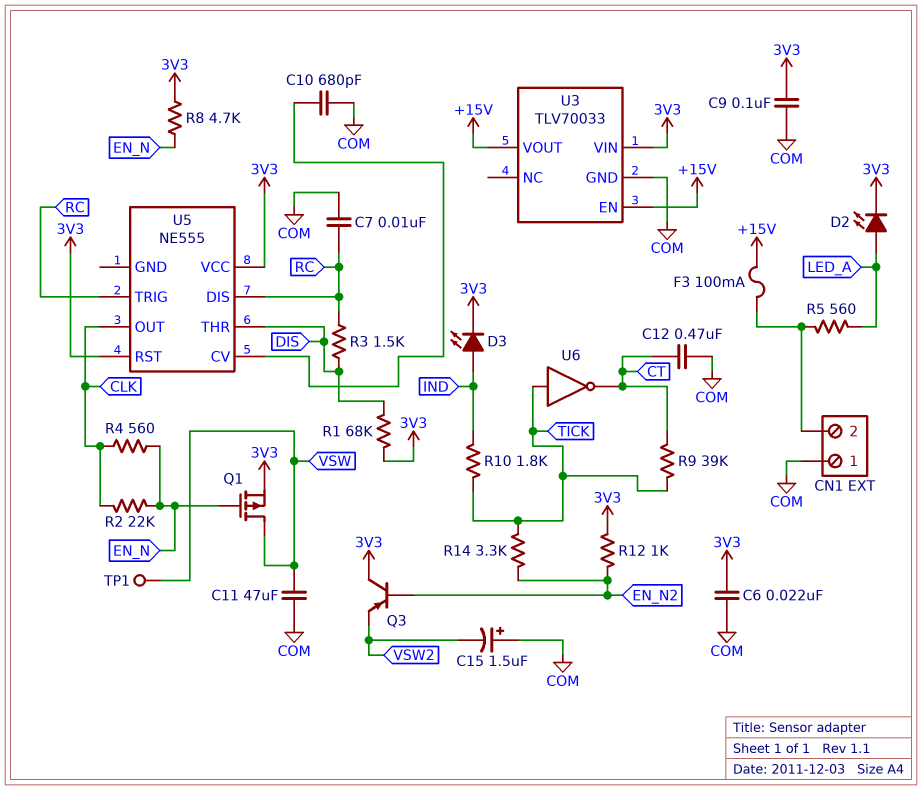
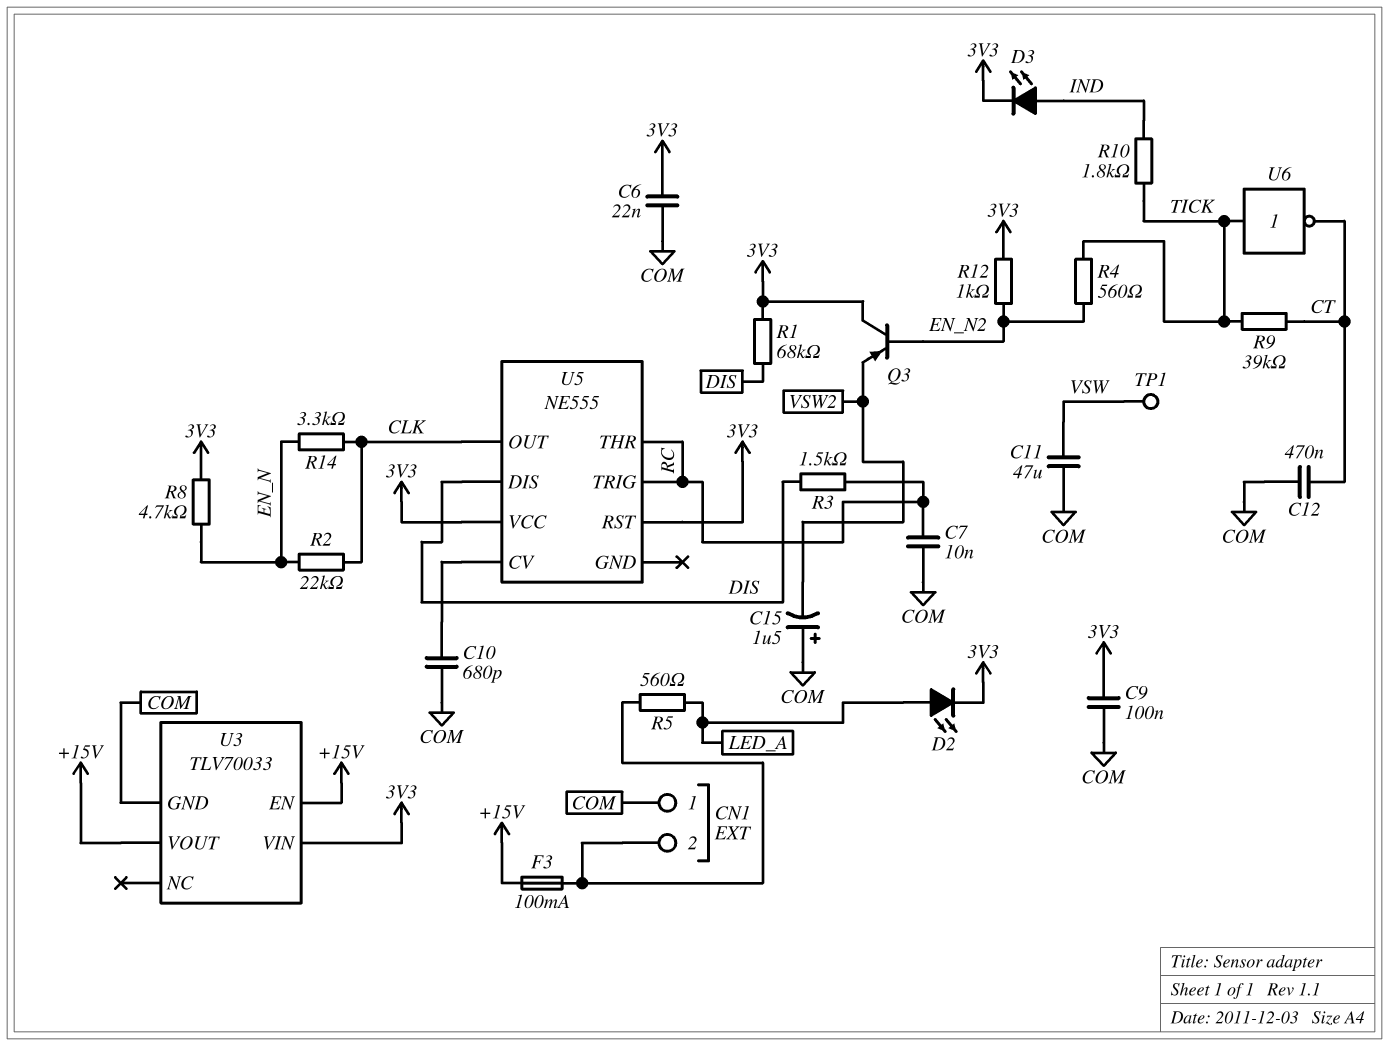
Q1: PMOS (G EN_N, D VSW, S 3V3) -> none
R4: 560 (CLK, EN_N) -> 560 (EN_N2, TICK)
R14: 3.3k (EN_N2, TICK) -> 3.3k (CLK, EN_N)
U5 pin DIS: RC -> DIS
U5 pin THR: DIS -> RC

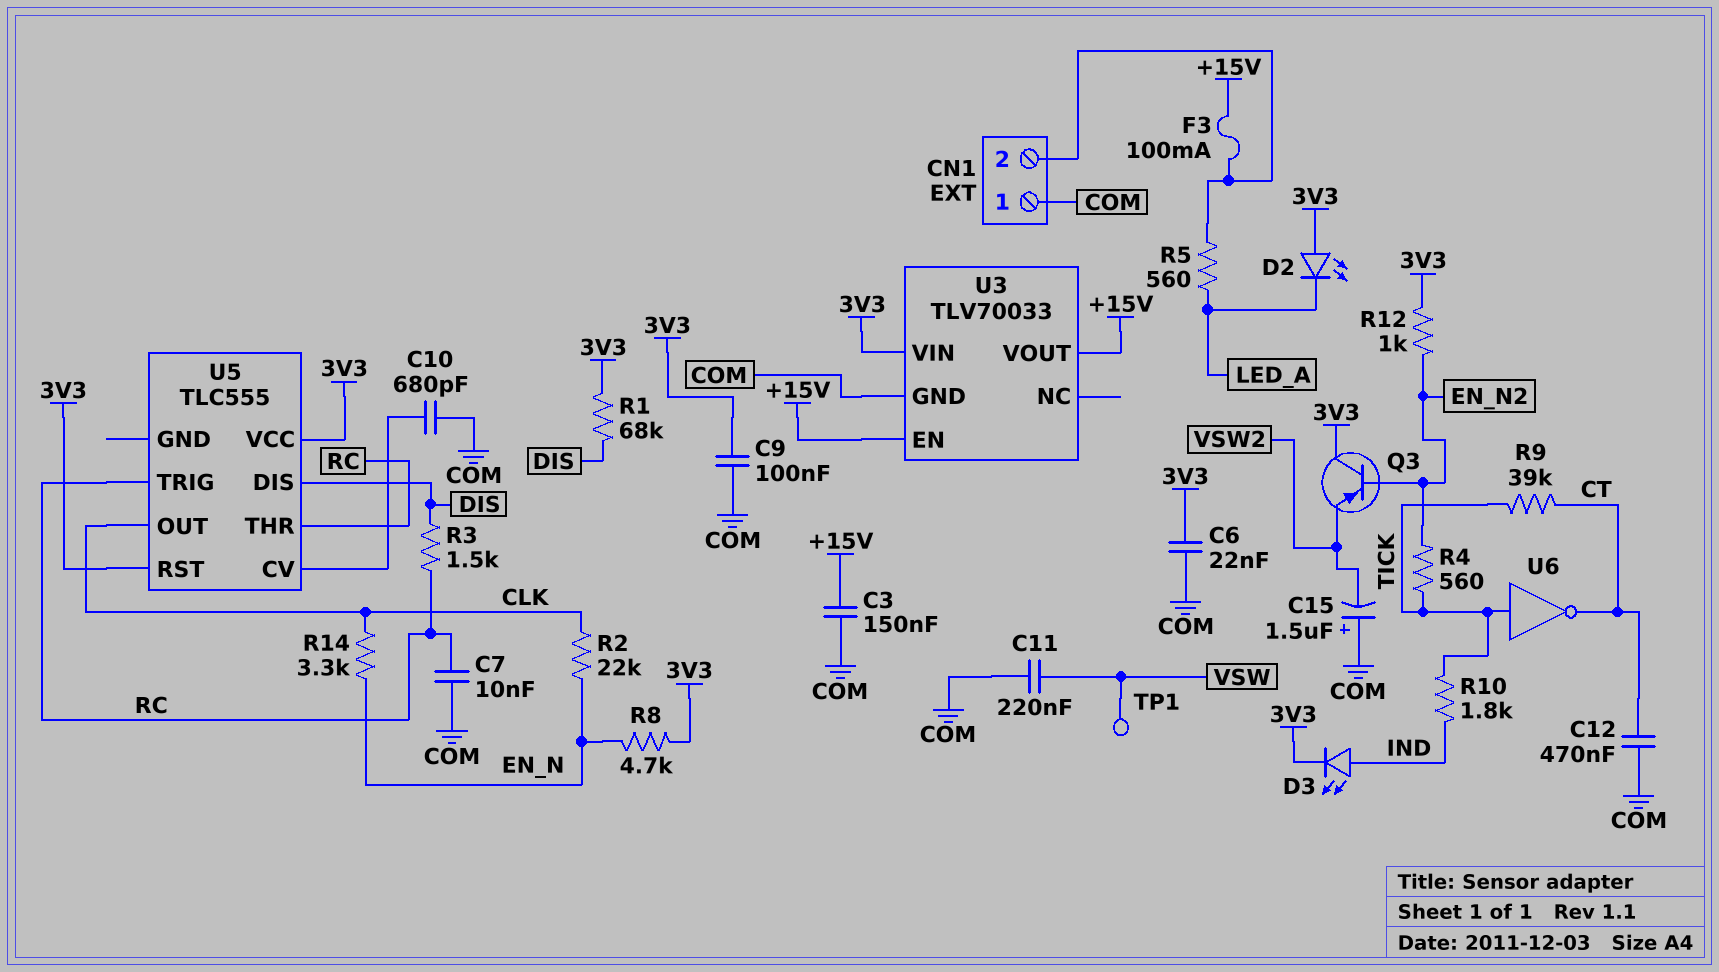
C3: none -> 150nF (+15V, COM)
C11: 47uF (COM, VSW) -> 220nF (COM, VSW)
D2: LED (A LED_A, K 3V3) -> LED (A 3V3, K LED_A)
U5: NE555 -> TLC555

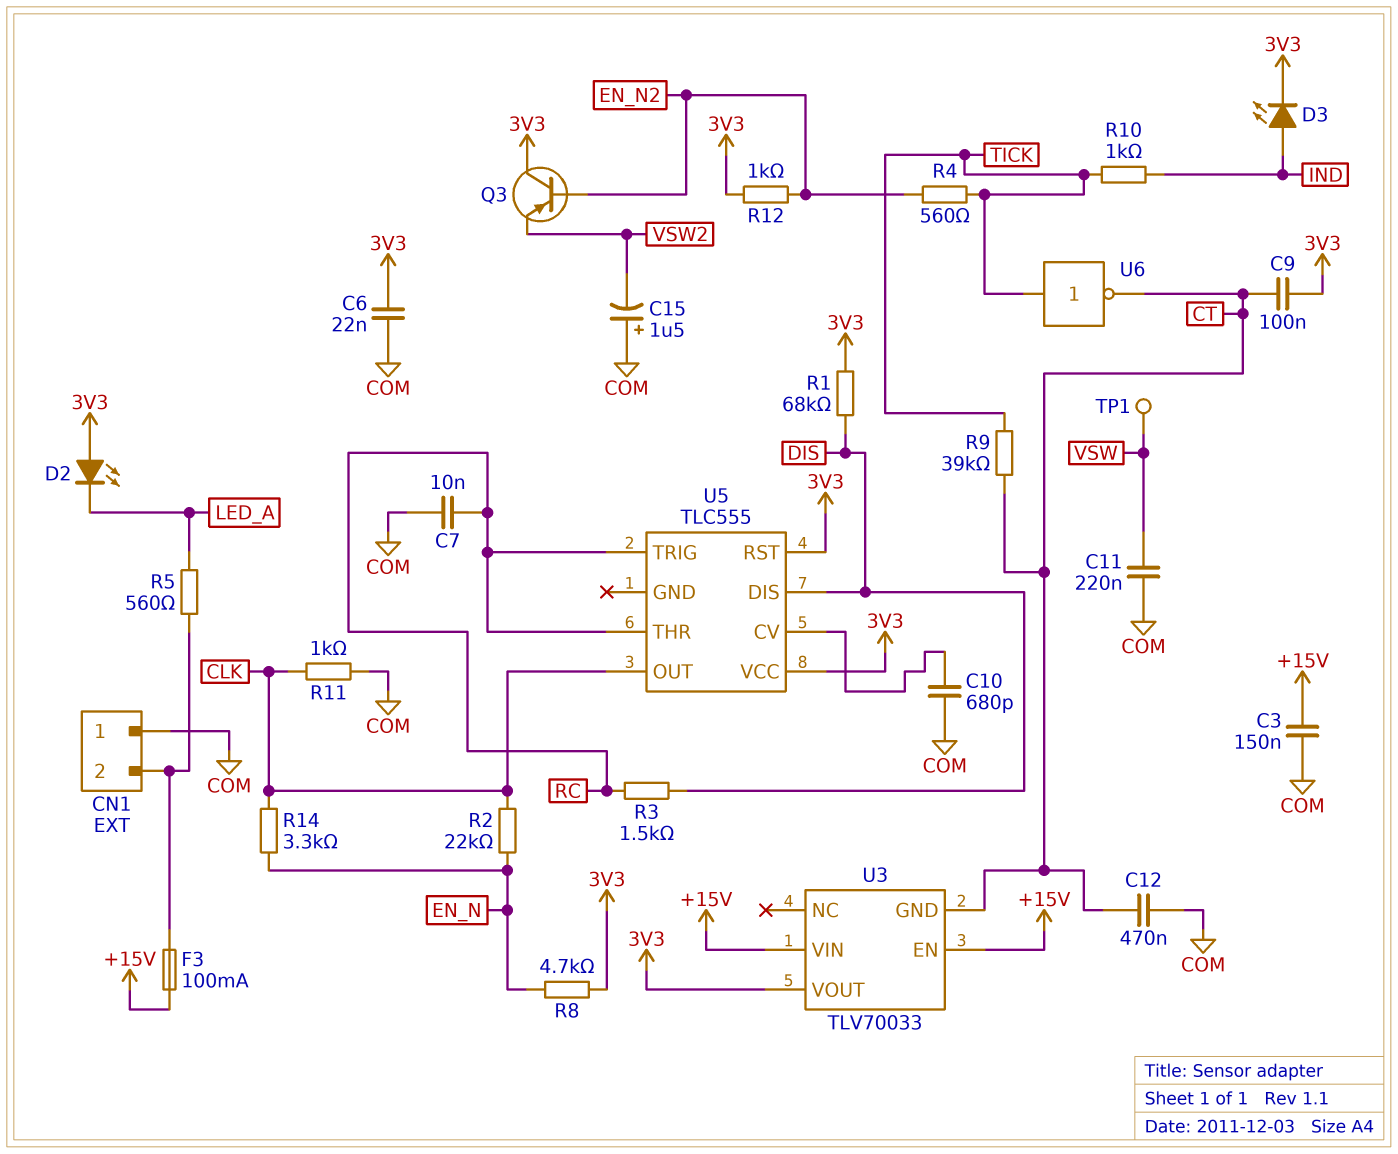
C9: 100nF (3V3, COM) -> 100nF (3V3, CT)
R10: 1.8k (IND, TICK) -> 1k (IND, TICK)
R11: none -> 1k (CLK, COM)
U3 pin GND: COM -> CT
U3 pin VIN: 3V3 -> +15V
U3 pin VOUT: +15V -> 3V3

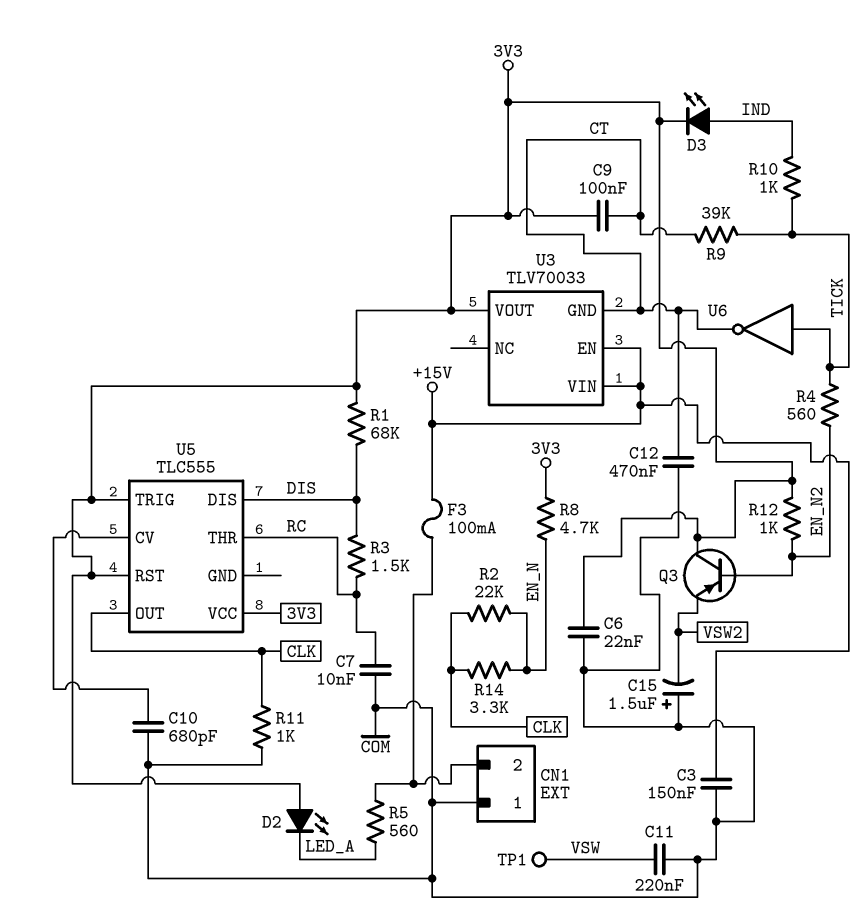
U5 pin TRIG: RC -> 3V3

